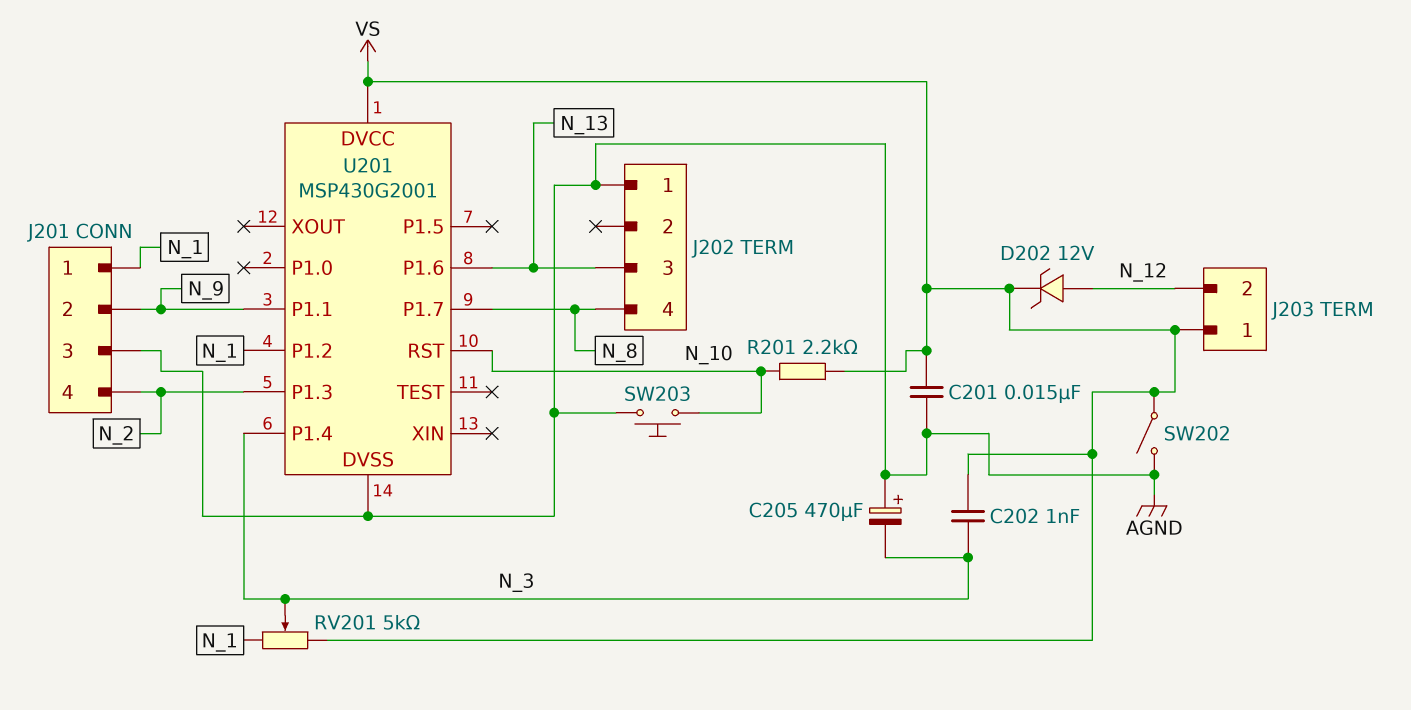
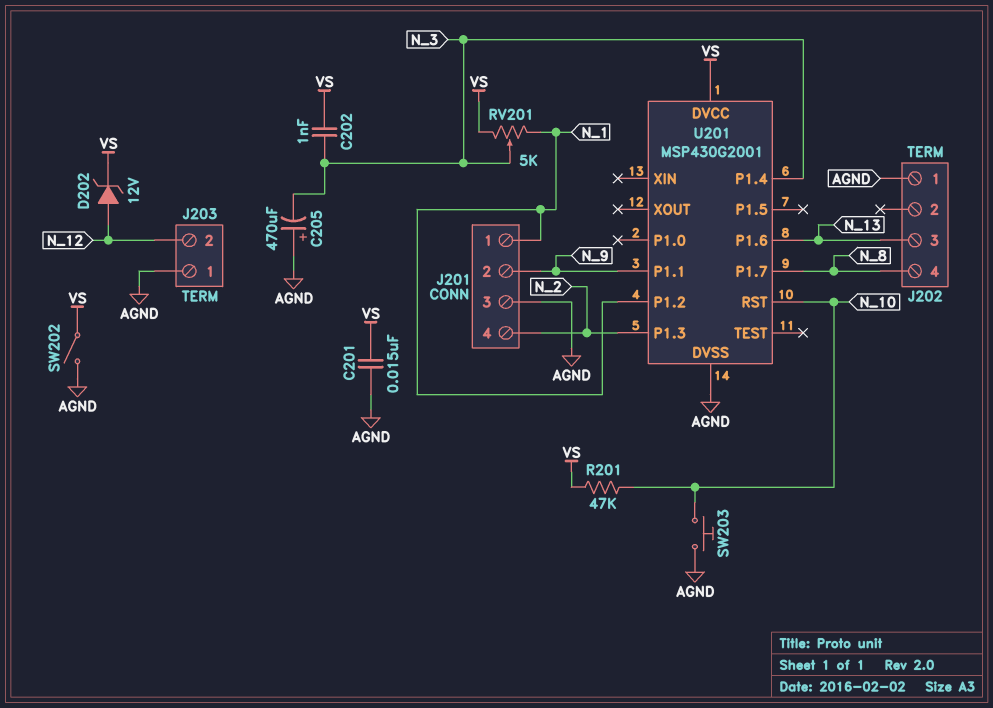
J203 pin 1: VS -> AGND
R201: 2.2k (N_10, VS) -> 47k (N_10, VS)

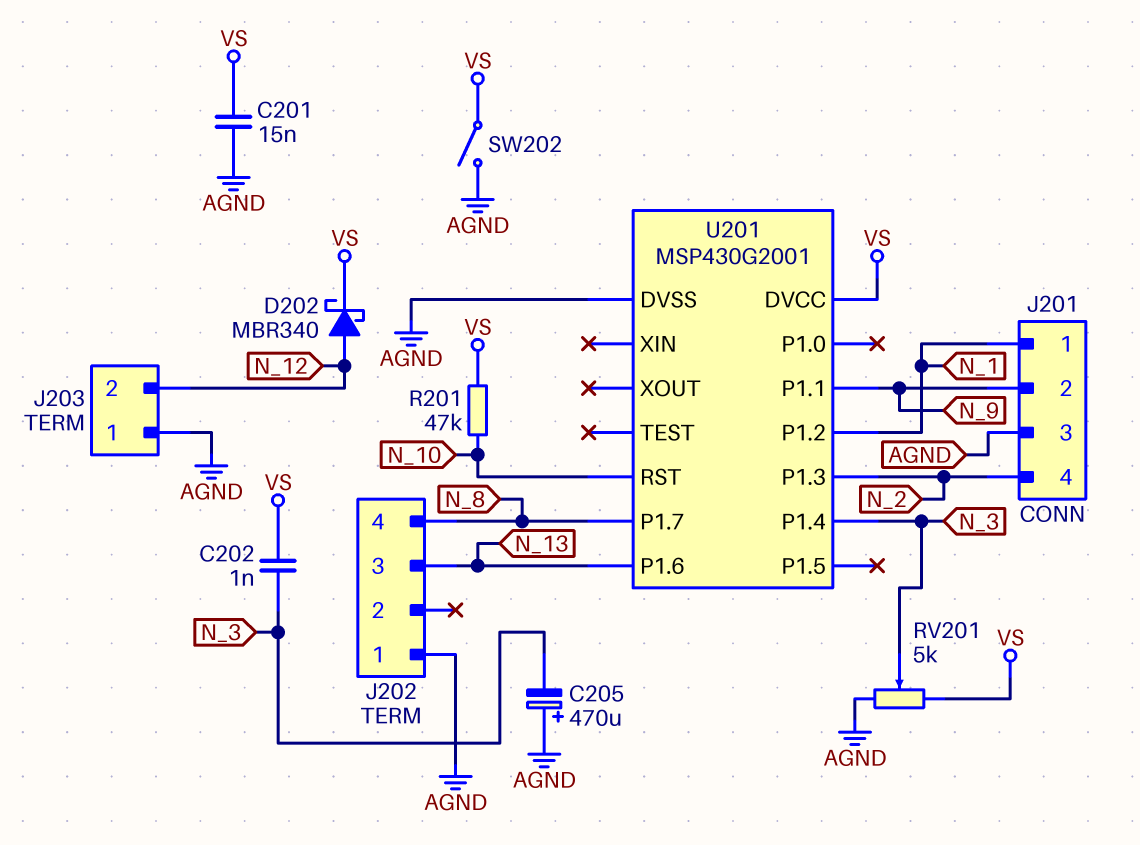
D202: zener 12V (A N_12, K VS) -> schottky MBR340 (A N_12, K VS)
RV201: 5k (N_1, VS, wiper N_3) -> 5k (AGND, VS, wiper N_3)
SW203: button (AGND, N_10) -> none

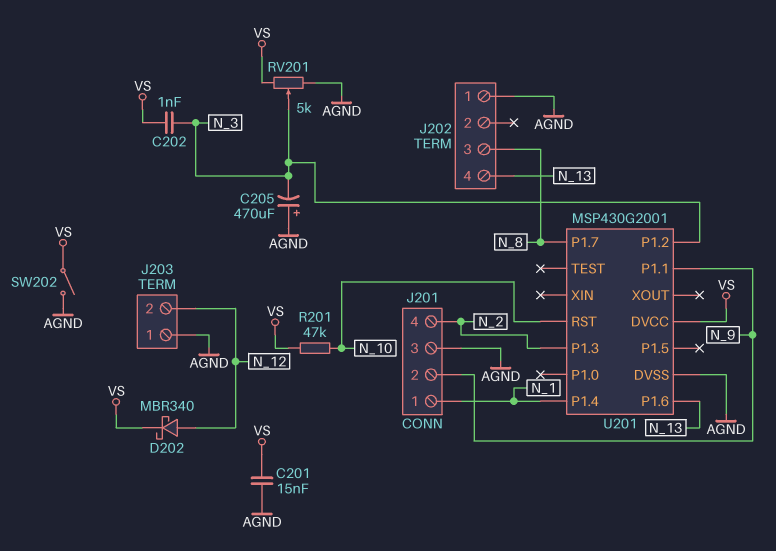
J202 pin 3: N_13 -> N_8
J202 pin 4: N_8 -> N_13
U201 pin P1.2: N_1 -> N_3
U201 pin P1.4: N_3 -> N_1

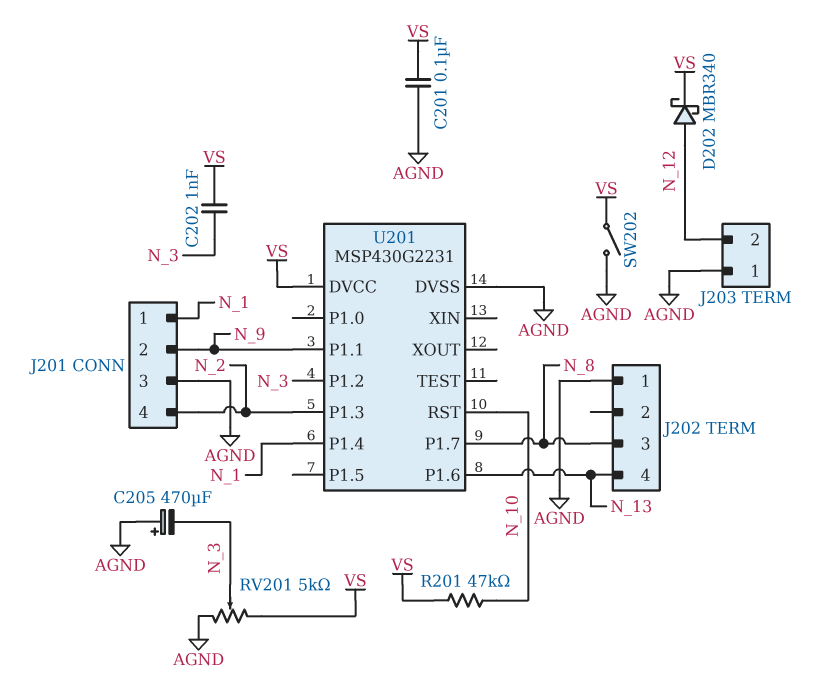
C201: 15nF (AGND, VS) -> 100nF (AGND, VS)
U201: MSP430G2001 -> MSP430G2231

